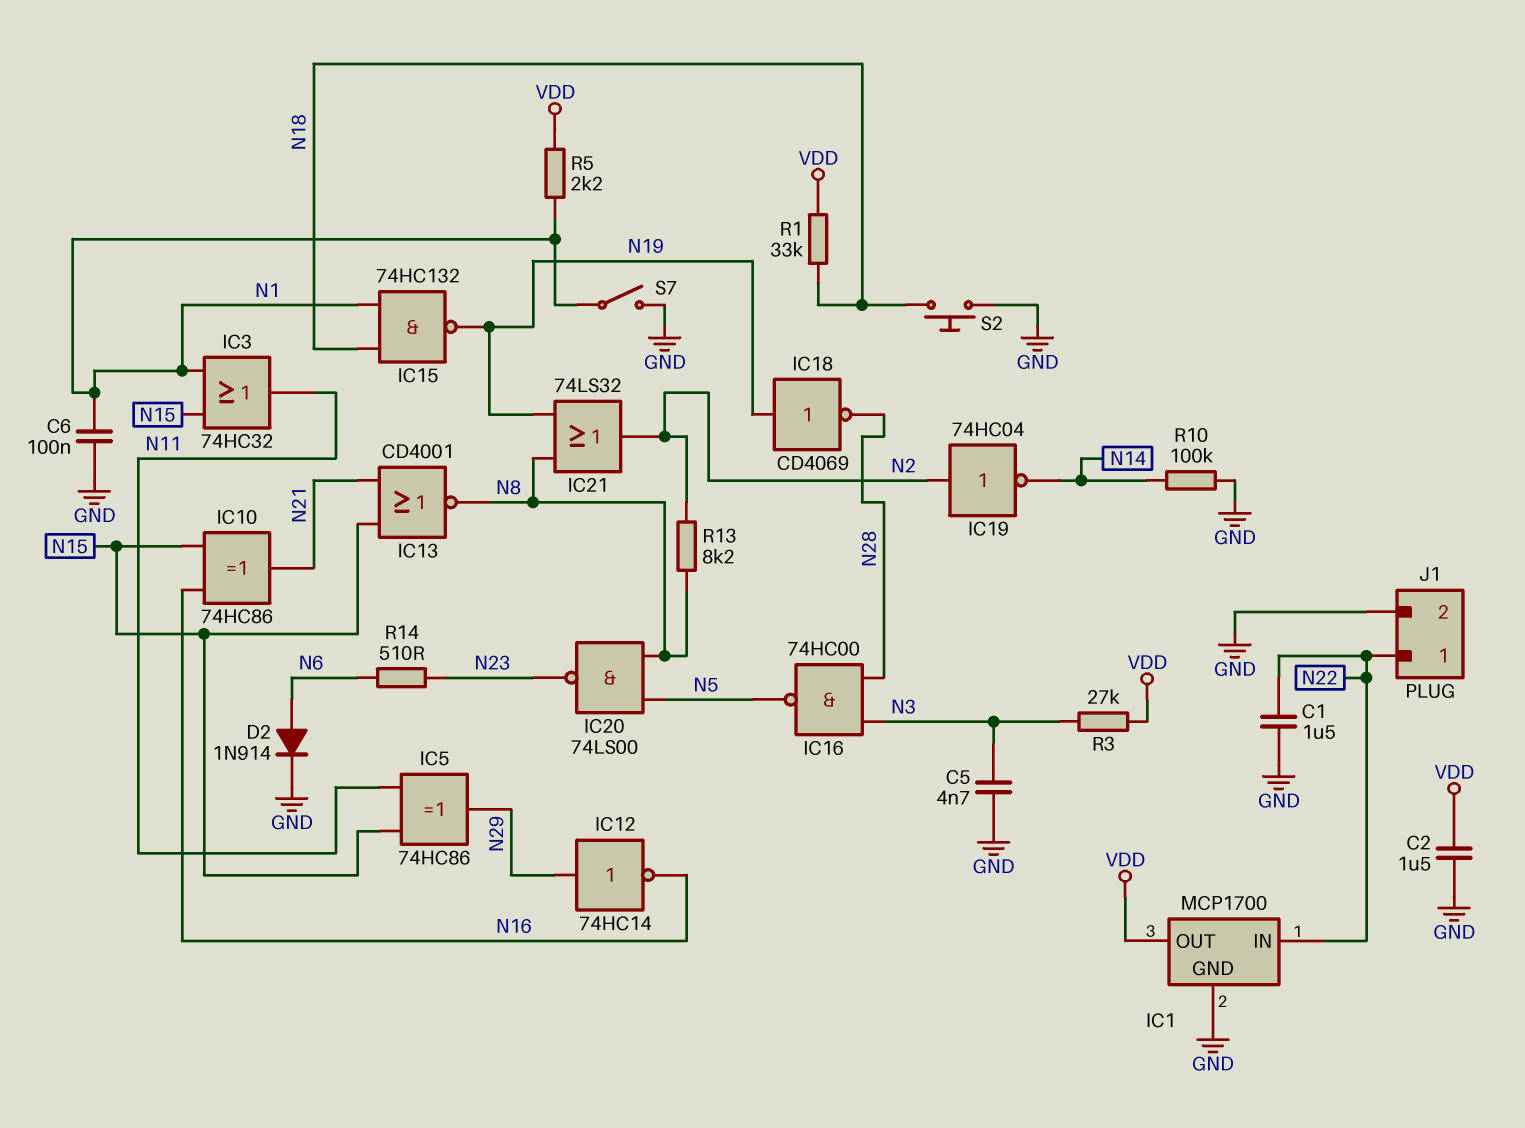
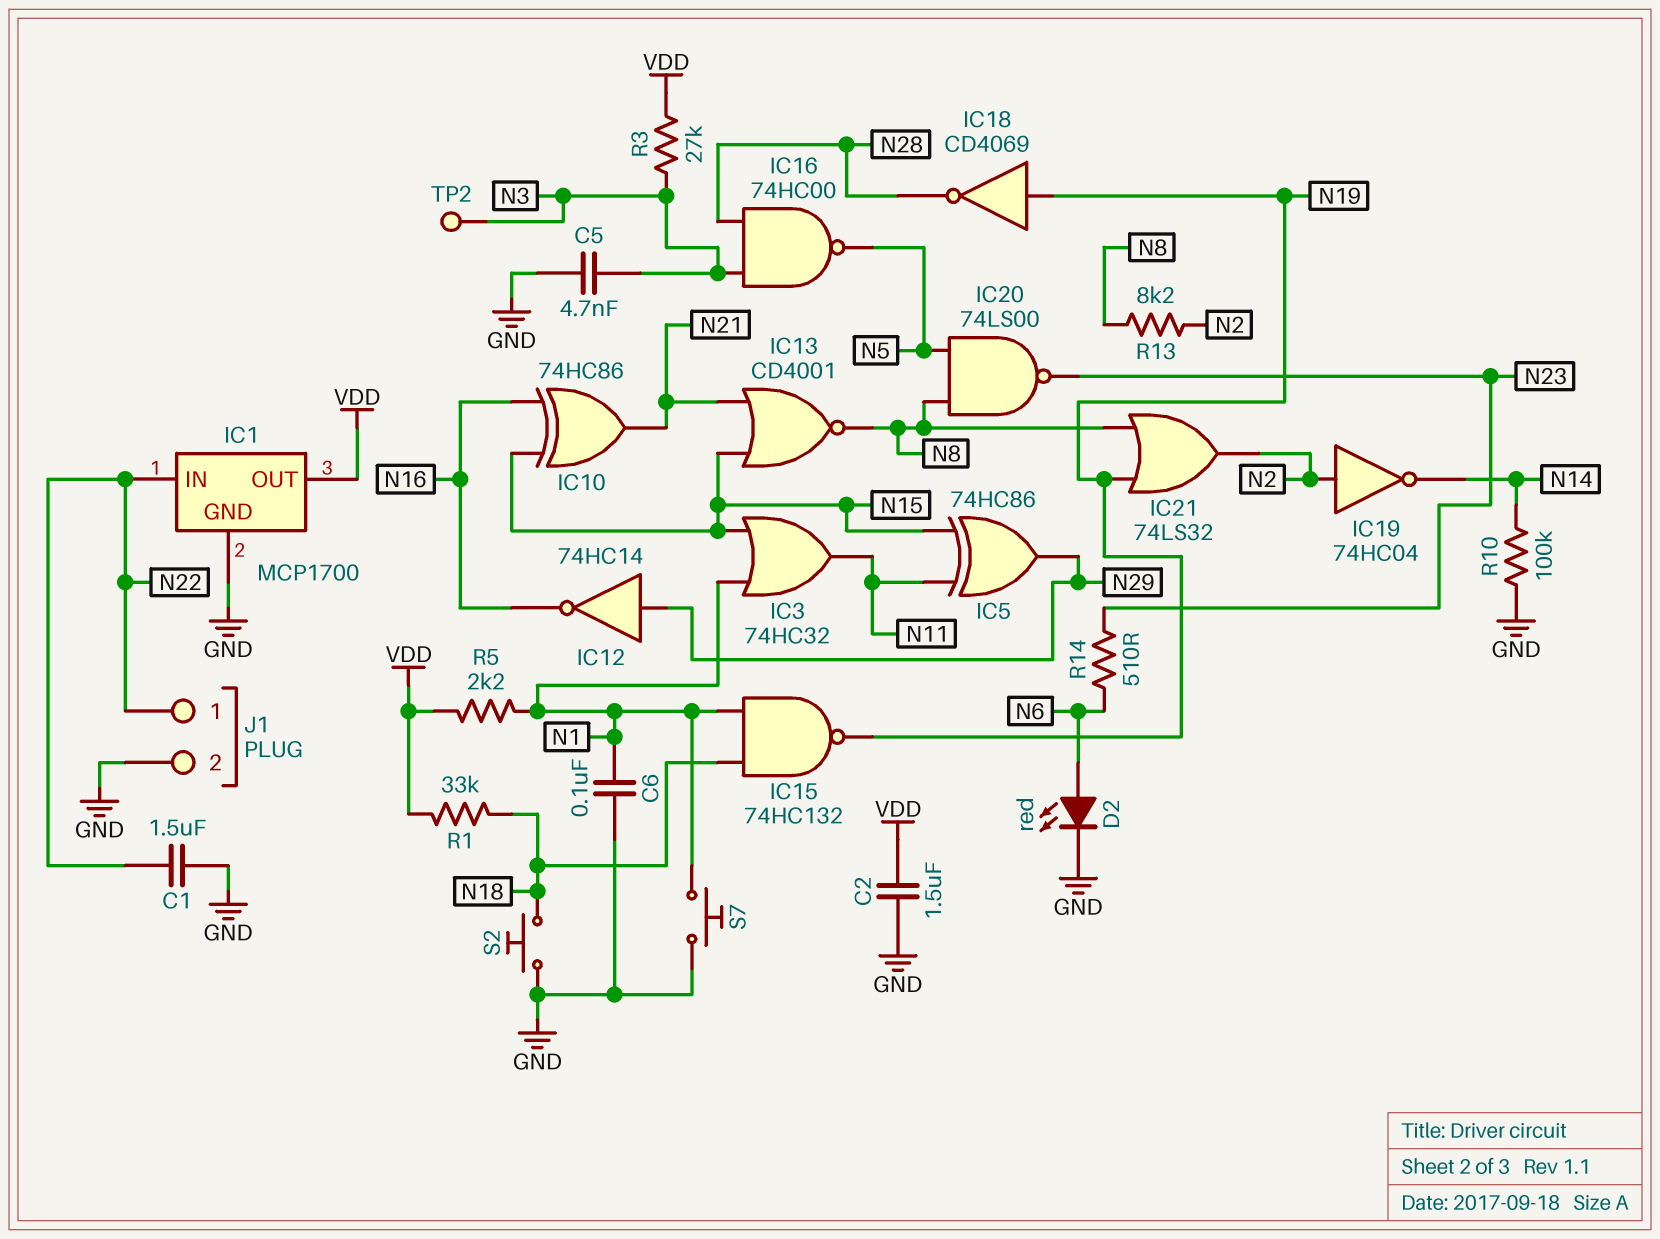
D2: diode 1N914 (A N6, K GND) -> LED red (A N6, K GND)
S7: switch (GND, N1) -> button (GND, N1)
TP2: none -> test point (N3)

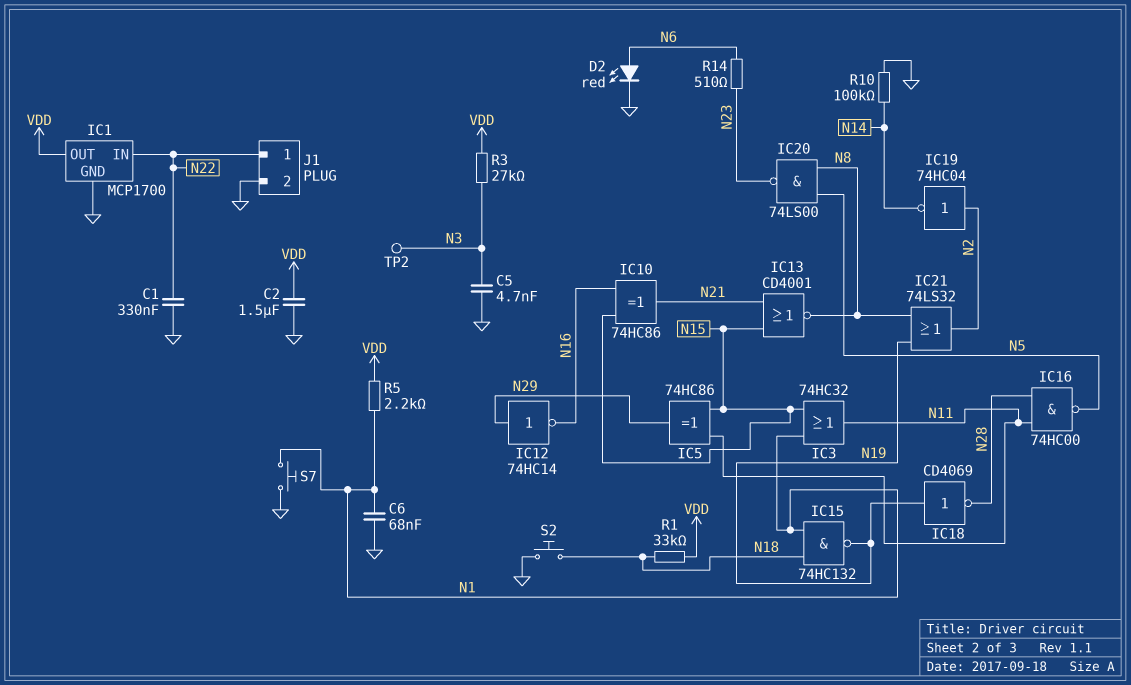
C1: 1.5uF (GND, N22) -> 330nF (GND, N22)
C6: 100nF (GND, N1) -> 68nF (GND, N1)
IC16: NAND 74HC00 (in N3, in N28, out N5) -> NAND 74HC00 (in N11, in N28, out N5)
R13: 8.2k (N2, N8) -> none

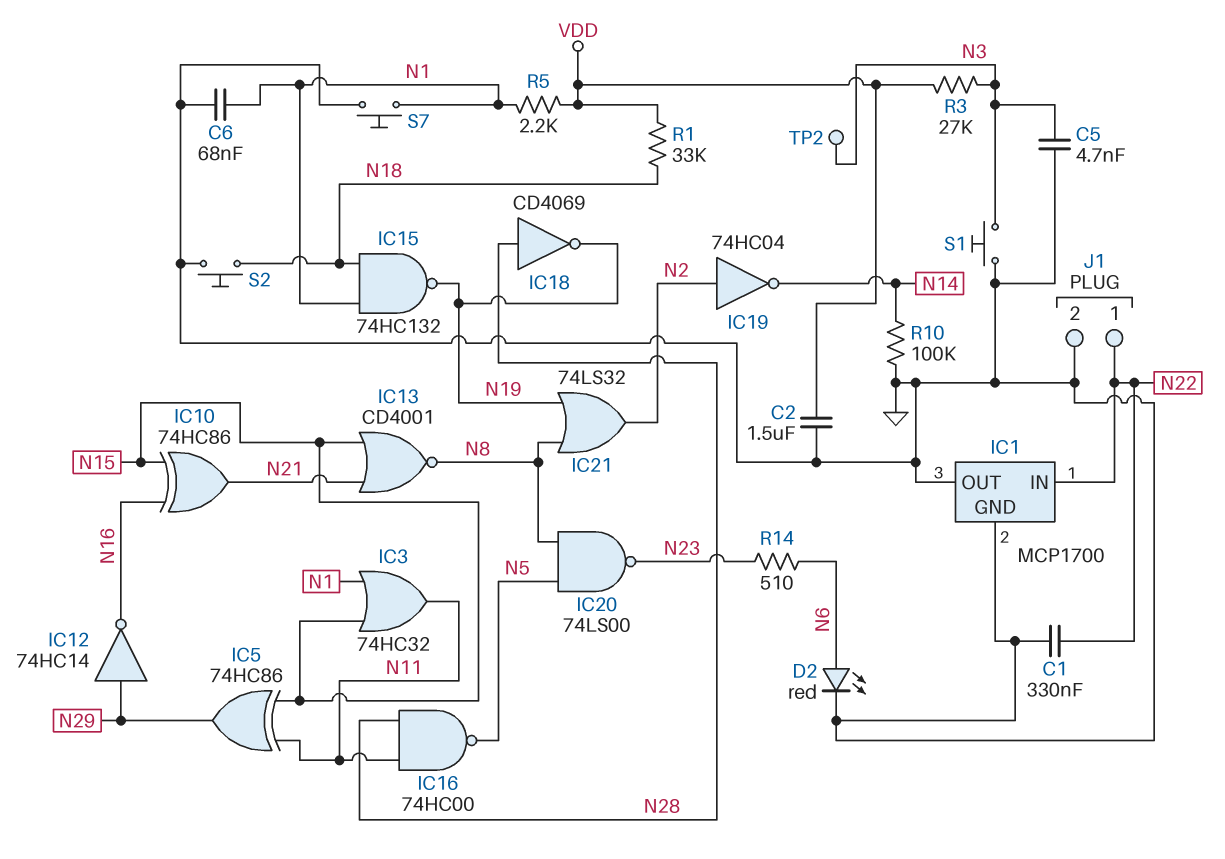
IC1 pin OUT: VDD -> GND
IC18: NOT CD4069 (in N19, out N28) -> NOT CD4069 (in N28, out N19)
S1: none -> button (GND, N3)

